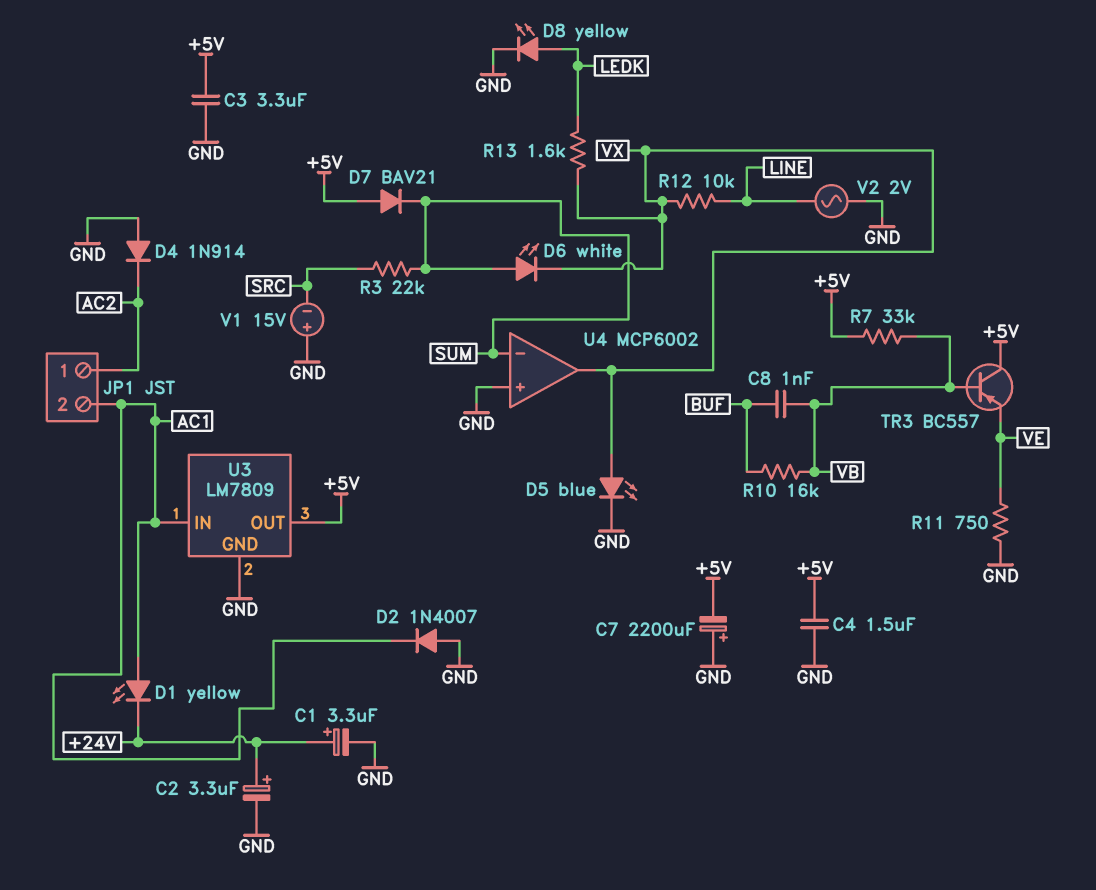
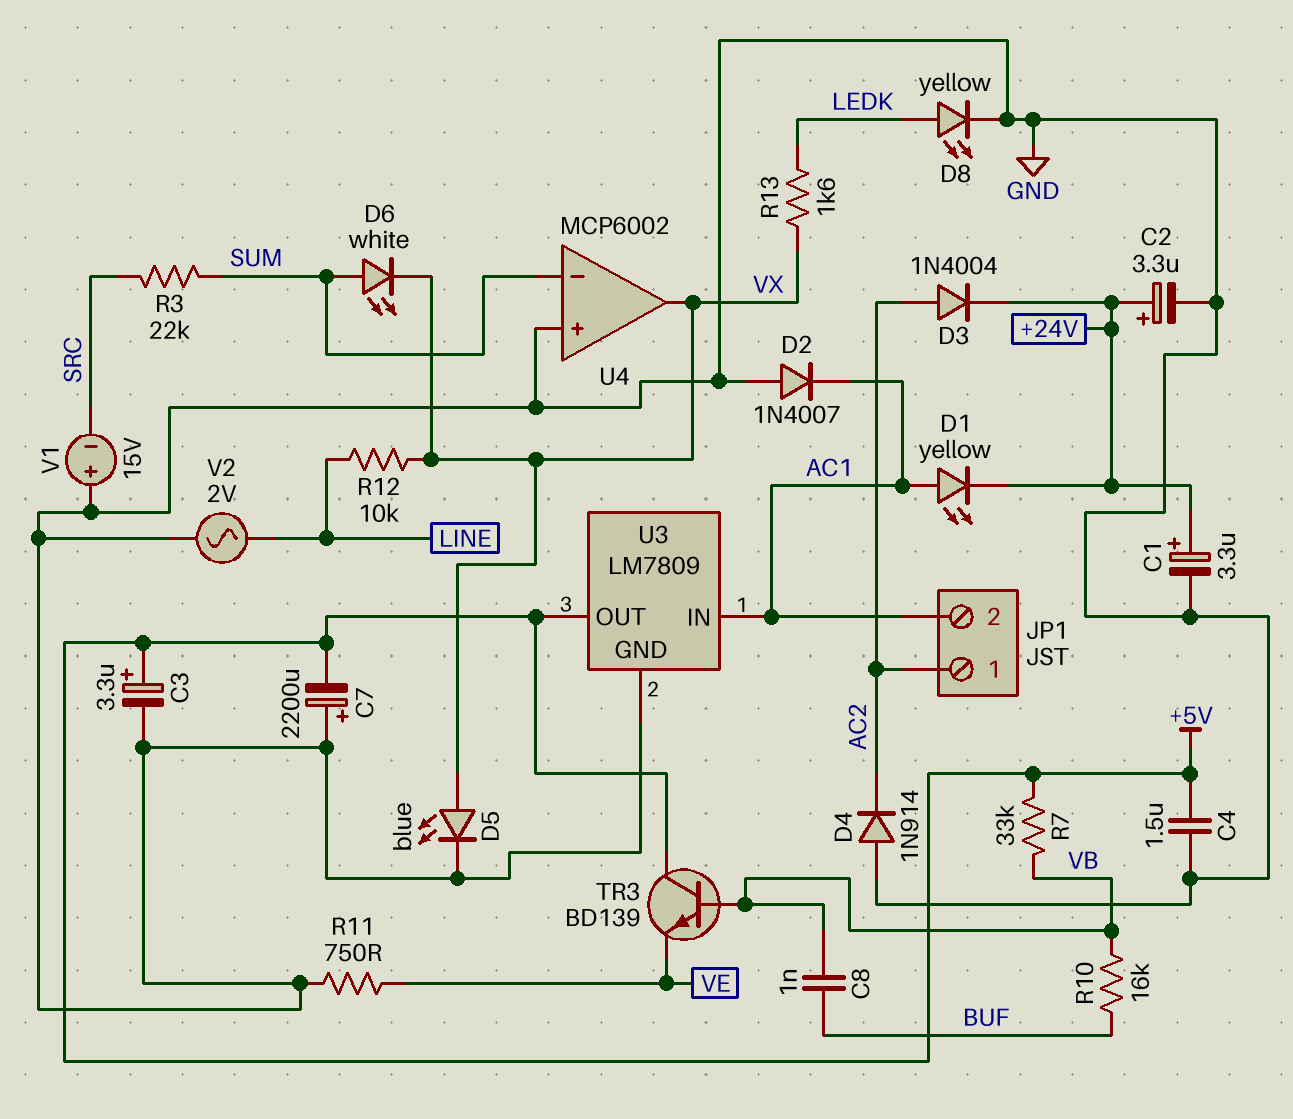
C3: 3.3uF (+5V, GND) -> 3.3uF (plus +5V, minus GND)
D3: none -> diode 1N4004 (A AC2, K +24V)
D7: diode BAV21 (A +5V, K SUM) -> none
TR3: PNP BC557 (B VB, C +5V, E VE) -> NPN BD139 (B VB, C +5V, E VE)

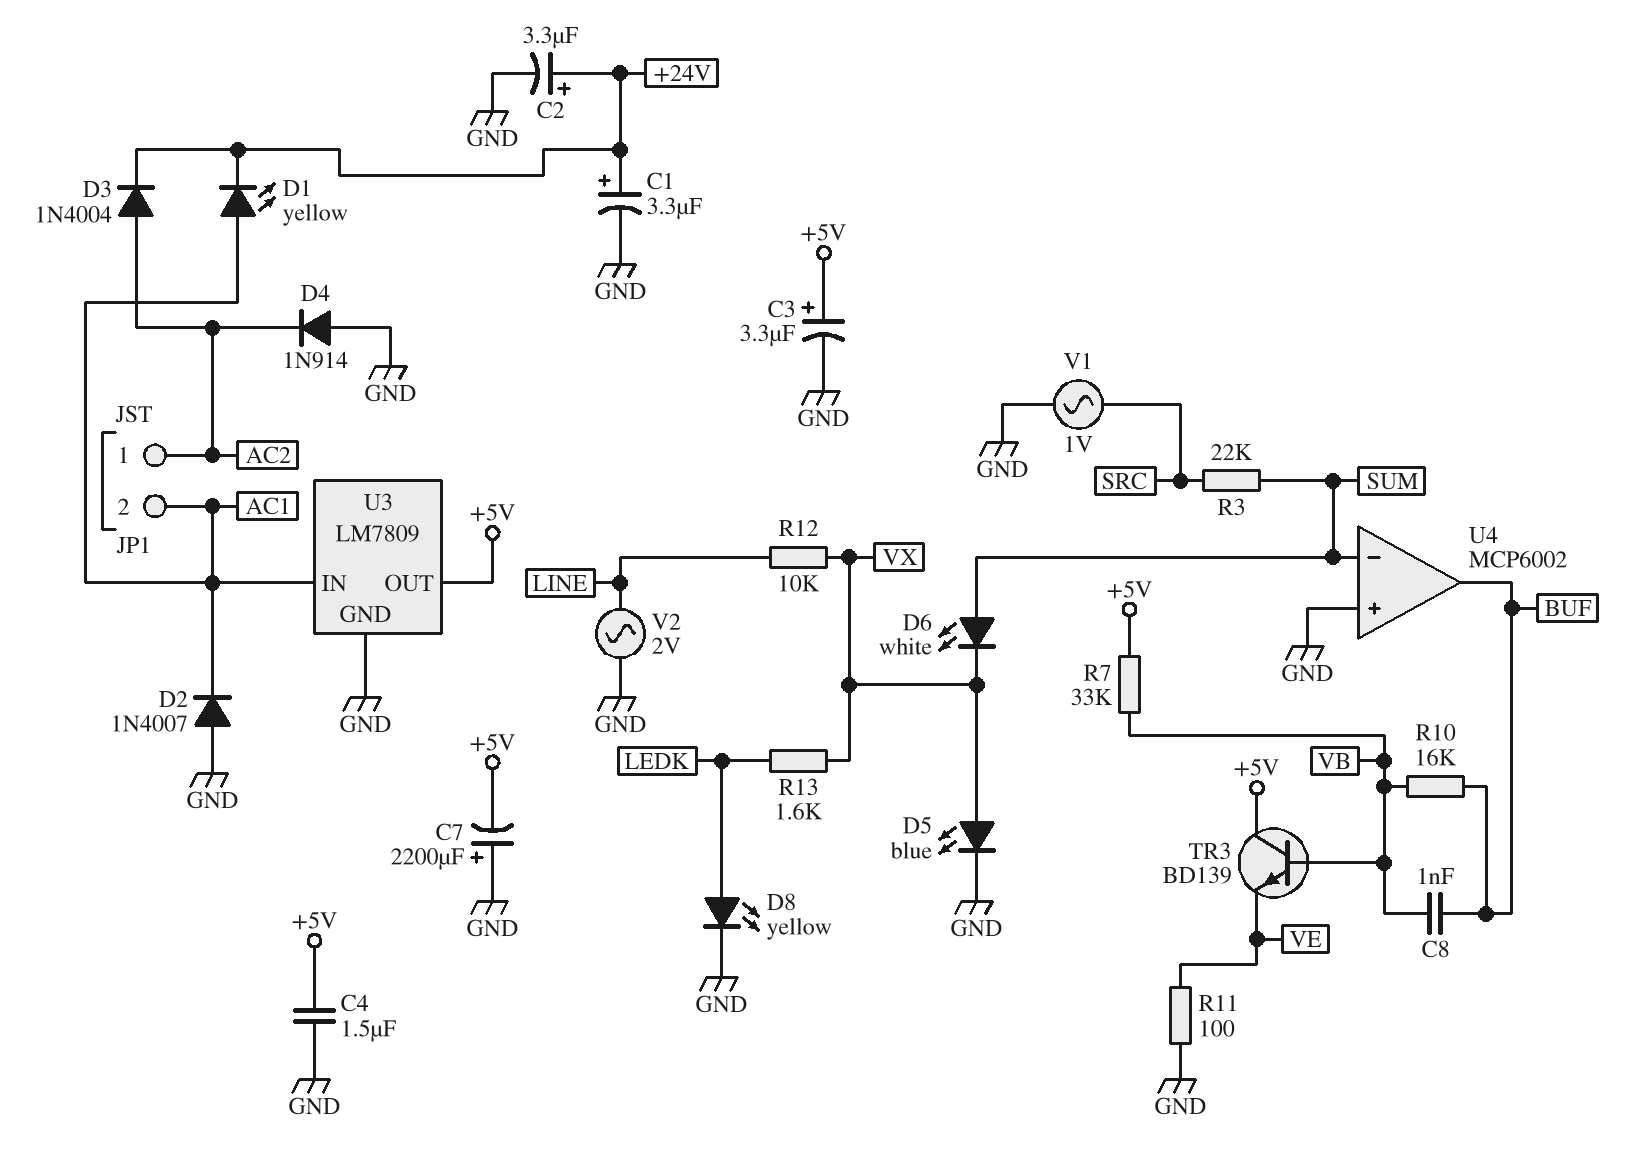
R11: 750 (GND, VE) -> 100 (GND, VE)
U4 pin out: VX -> BUF
V1: 15V (plus GND, minus SRC) -> AC 1V (GND, SRC)

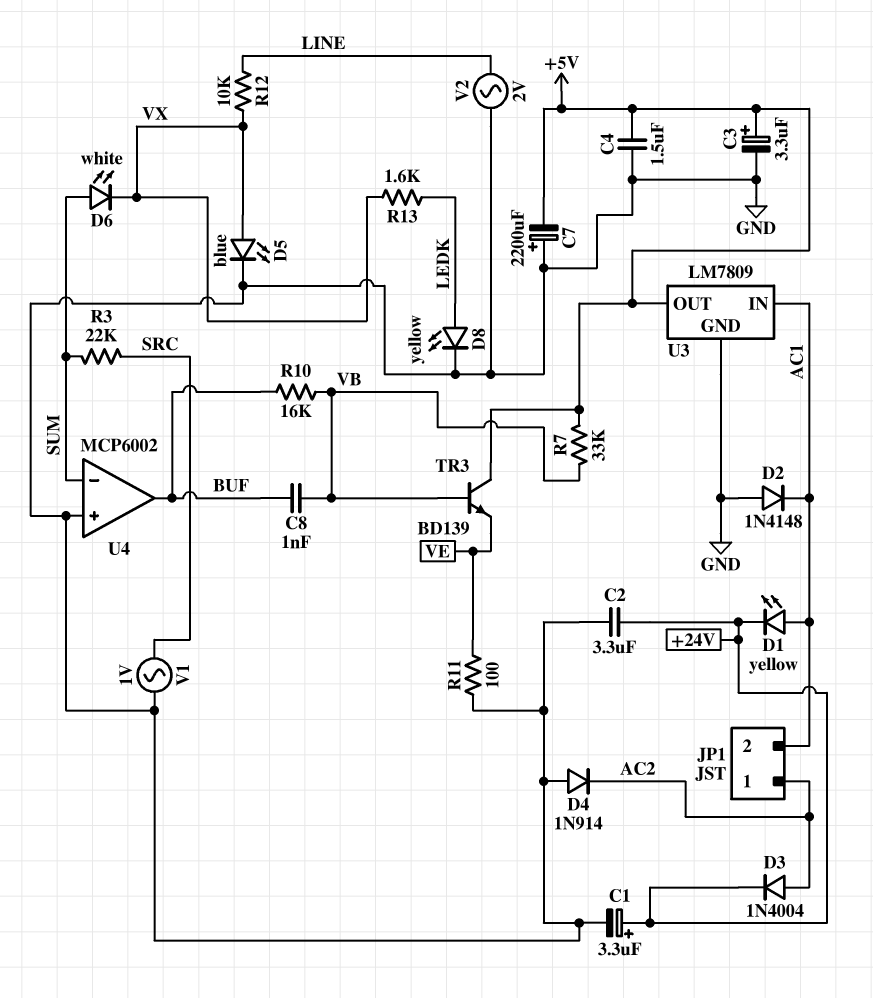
C2: 3.3uF (plus +24V, minus GND) -> 3.3uF (+24V, GND)
D2: diode 1N4007 (A GND, K AC1) -> diode 1N4148 (A GND, K AC1)

